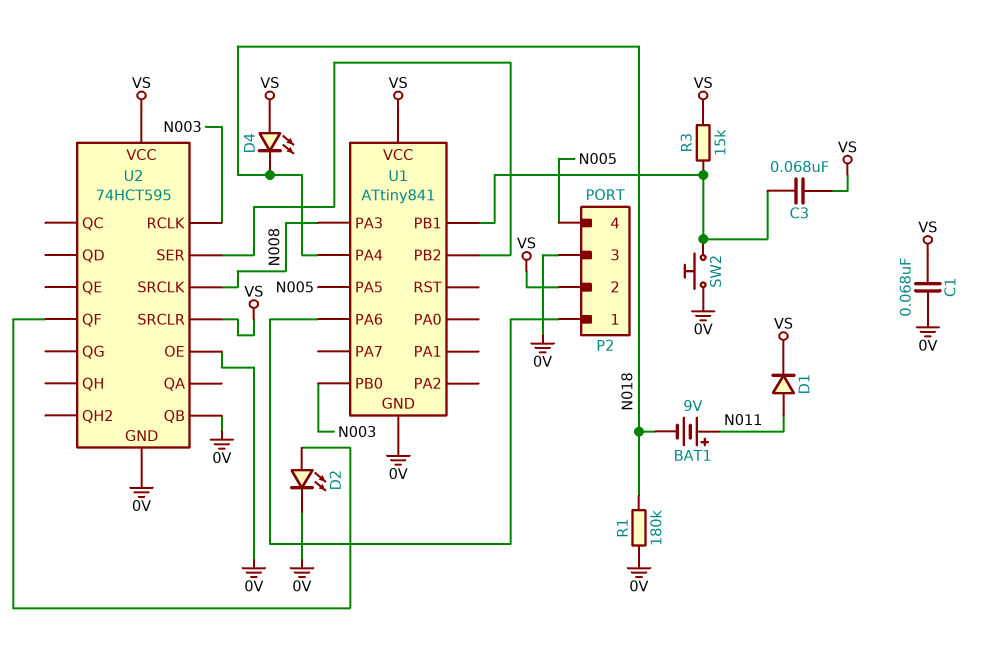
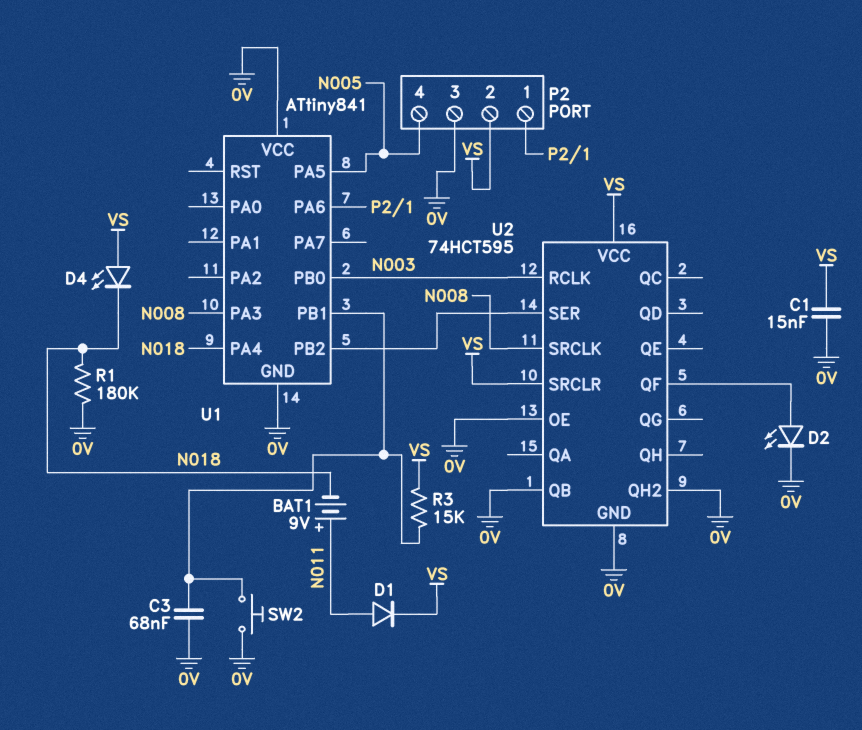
C1: 68nF (0V, VS) -> 15nF (0V, VS)
C3: 68nF (U1/PB1, VS) -> 68nF (0V, U1/PB1)
U1 pin VCC: VS -> 0V
U2 pin QH2: none -> 0V

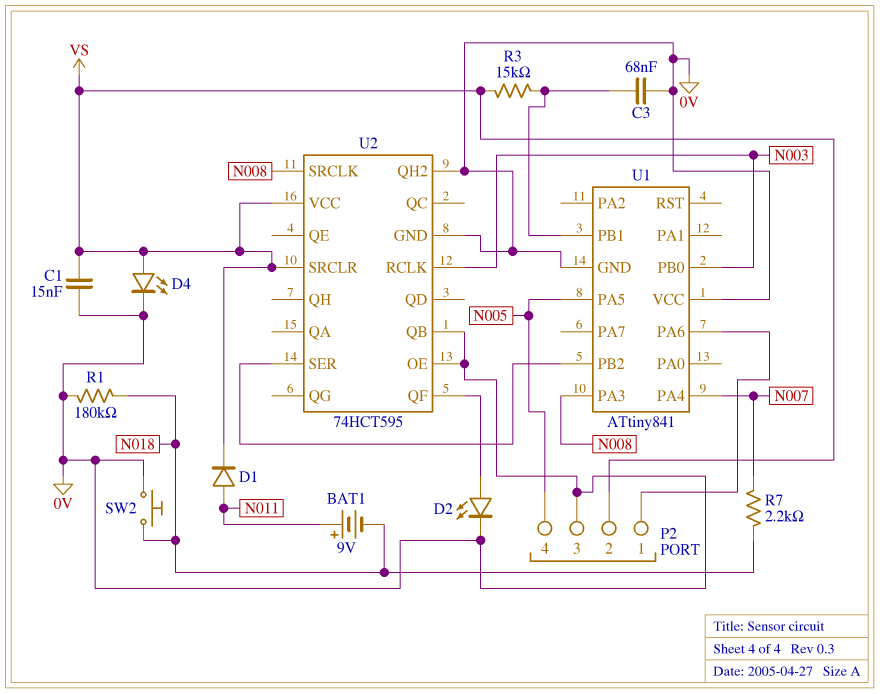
D4: LED (A VS, K N018) -> LED (A VS, K 0V)
R7: none -> 2.2k (N007, N018)
SW2: button (0V, U1/PB1) -> button (0V, N018)
U1 pin PA4: N018 -> N007

